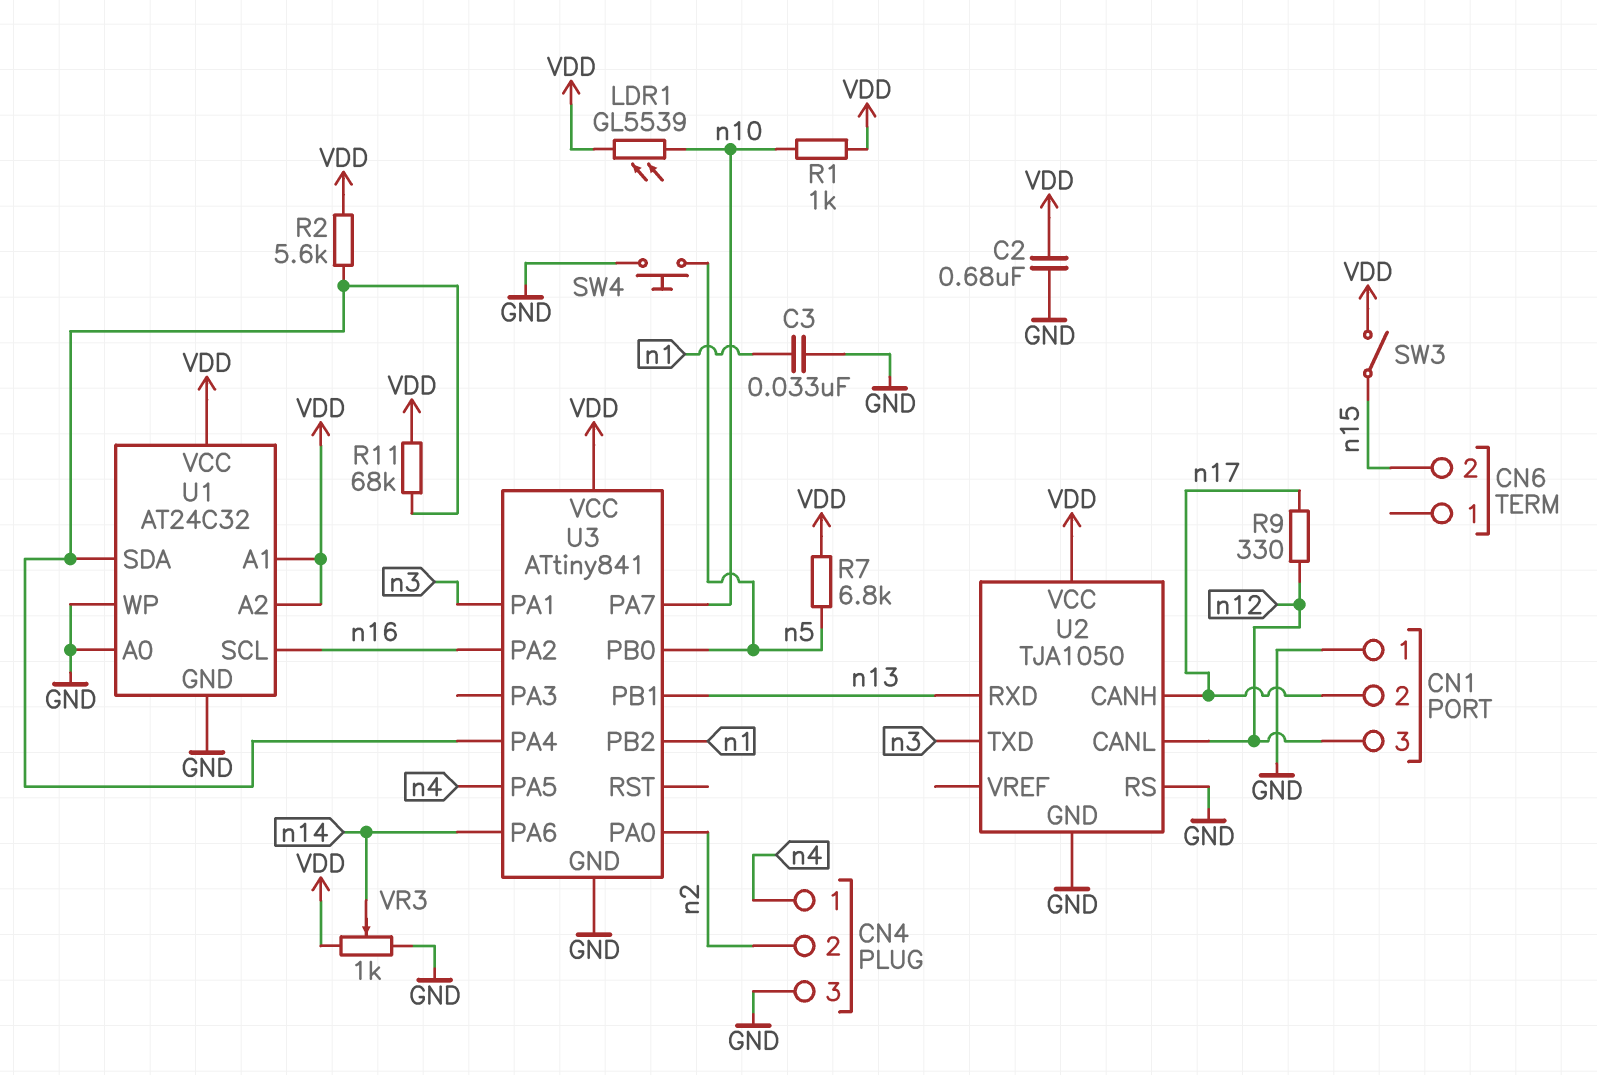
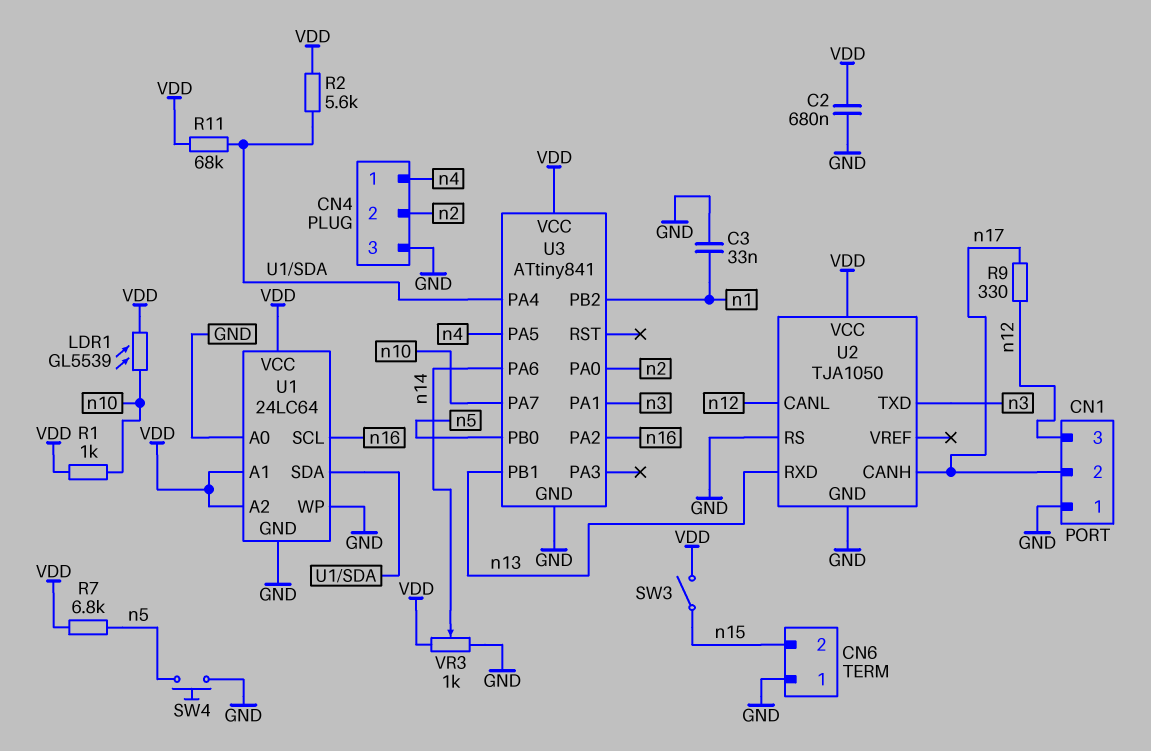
CN6 pin 1: none -> GND
U1: AT24C32 -> 24LC64

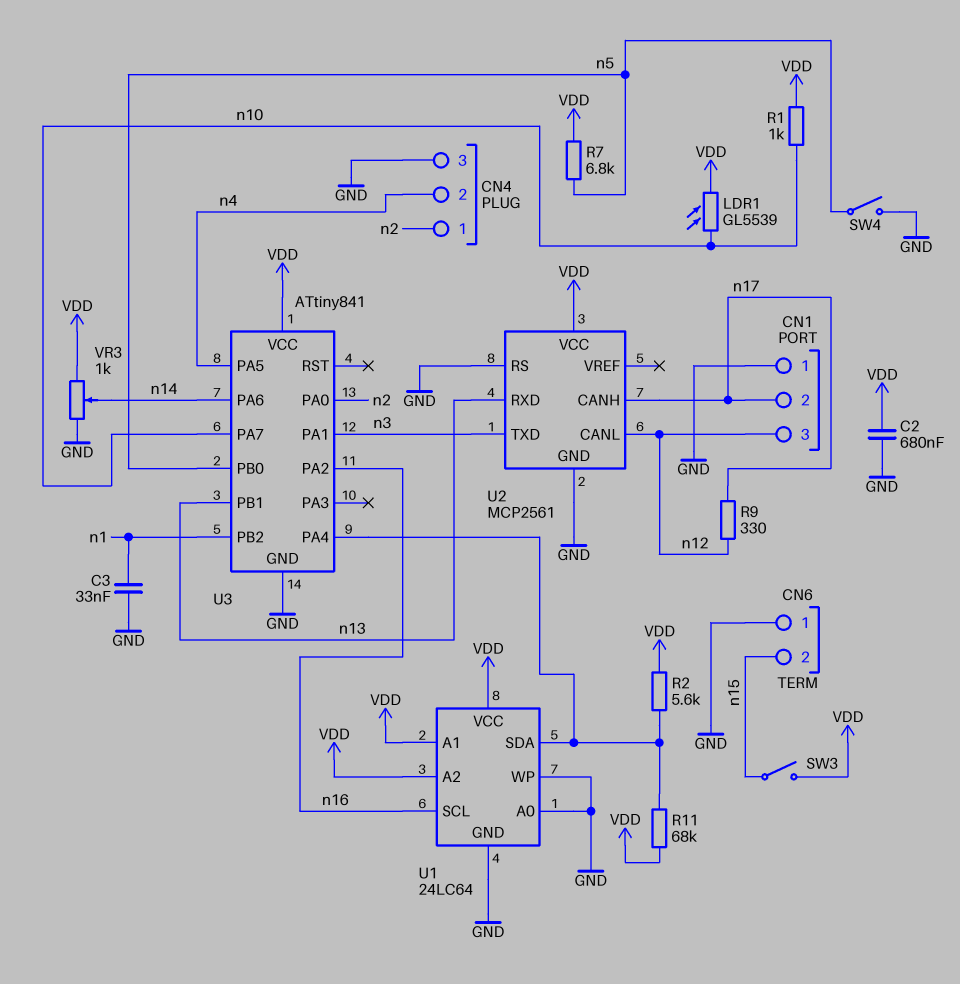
CN4 pin 1: n4 -> n2
CN4 pin 2: n2 -> n4
SW4: button (GND, n5) -> switch (GND, n5)
U2: TJA1050 -> MCP2561

